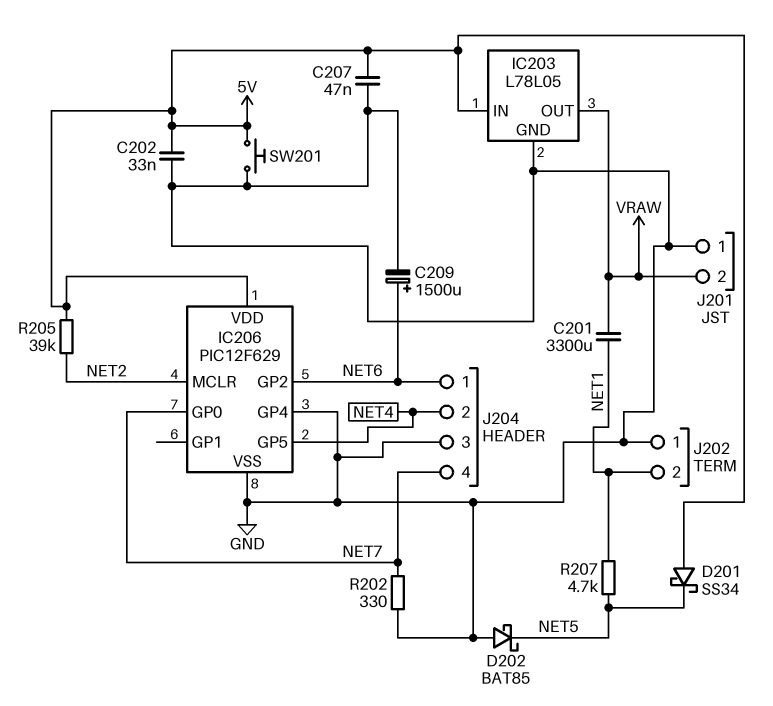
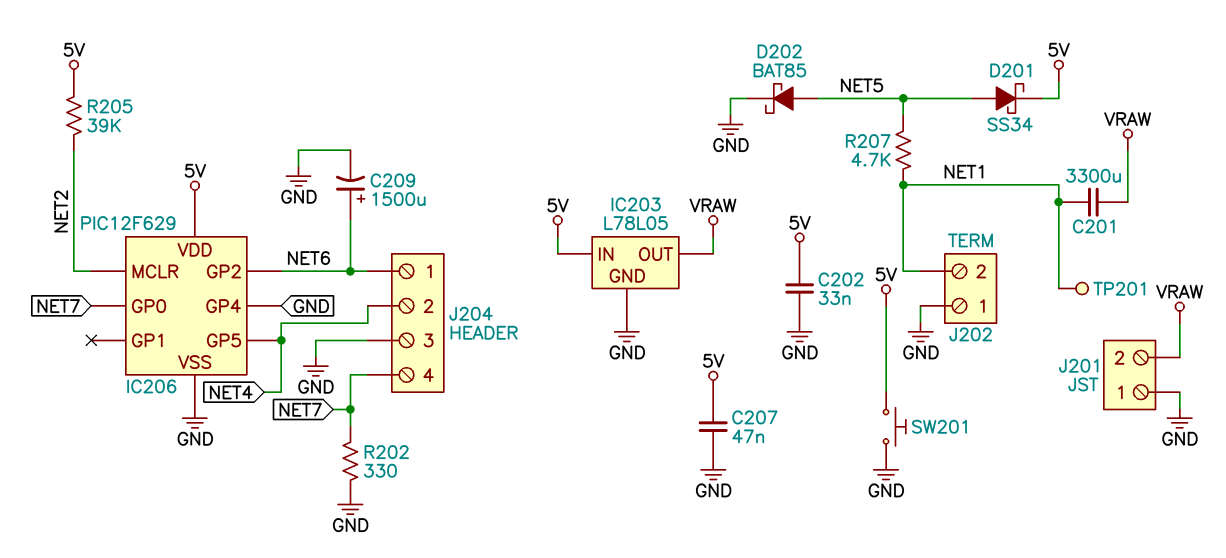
D201: schottky SS34 (A 5V, K NET5) -> schottky SS34 (A NET5, K 5V)
D202: schottky BAT85 (A GND, K NET5) -> schottky BAT85 (A NET5, K GND)
TP201: none -> test point (NET1)

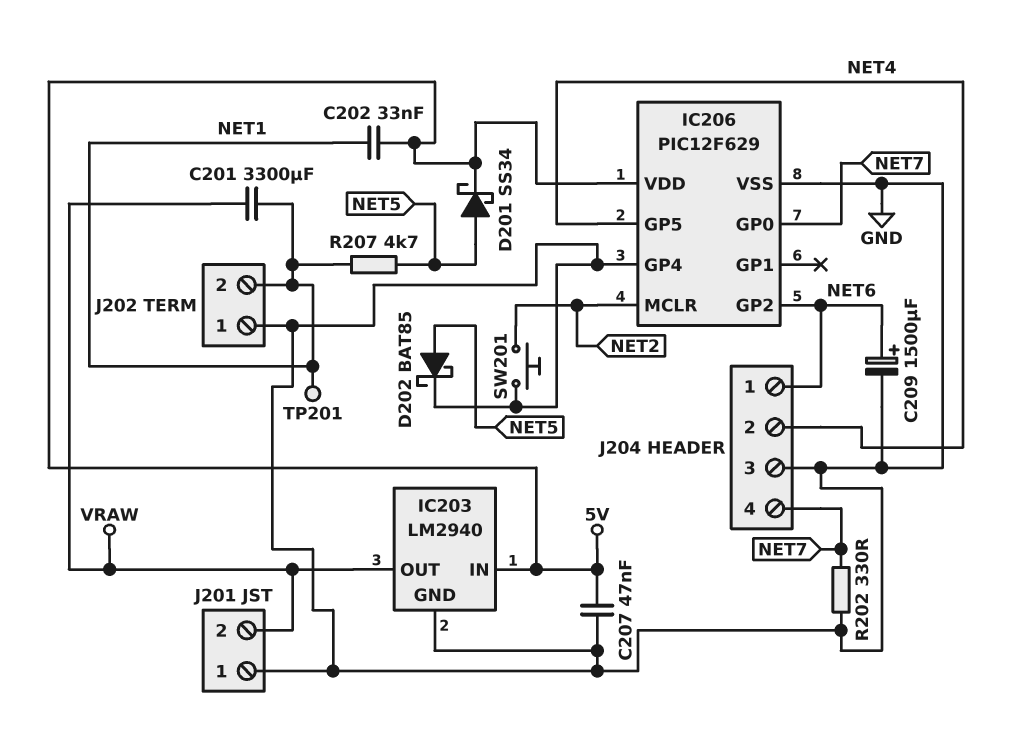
C202: 33nF (5V, GND) -> 33nF (5V, NET1)
IC203: L78L05 -> LM2940
R205: 39k (5V, NET2) -> none
SW201: button (5V, GND) -> button (GND, NET2)

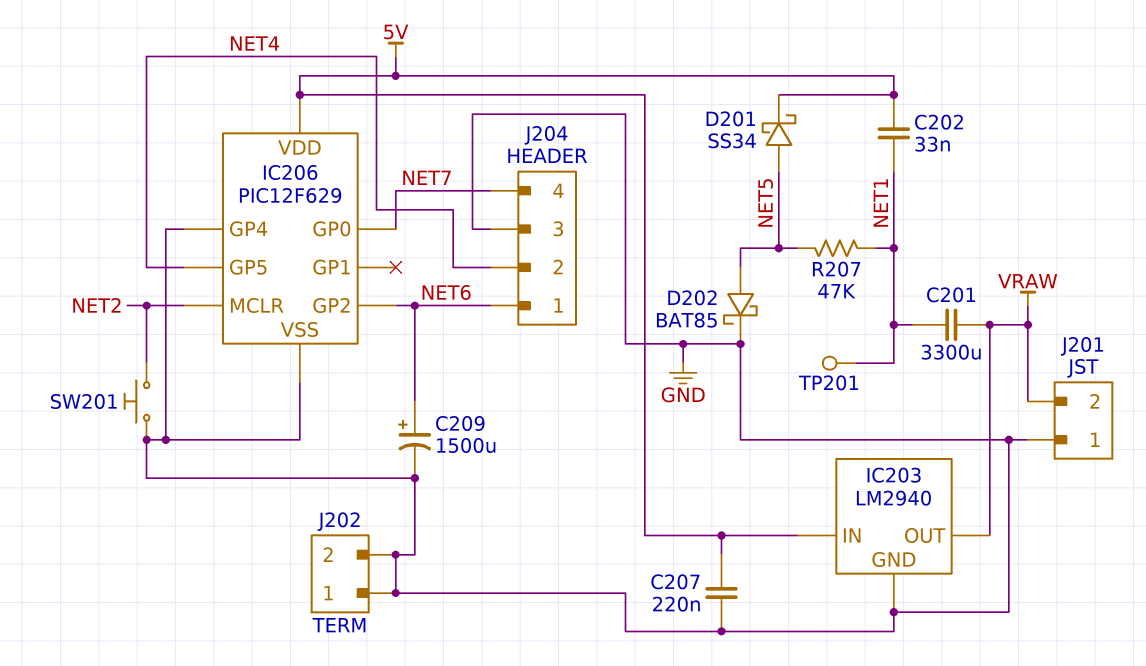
C207: 47nF (5V, GND) -> 220nF (5V, GND)
J202 pin 2: NET1 -> GND
R202: 330 (GND, NET7) -> none
R207: 4.7k (NET1, NET5) -> 47k (NET1, NET5)

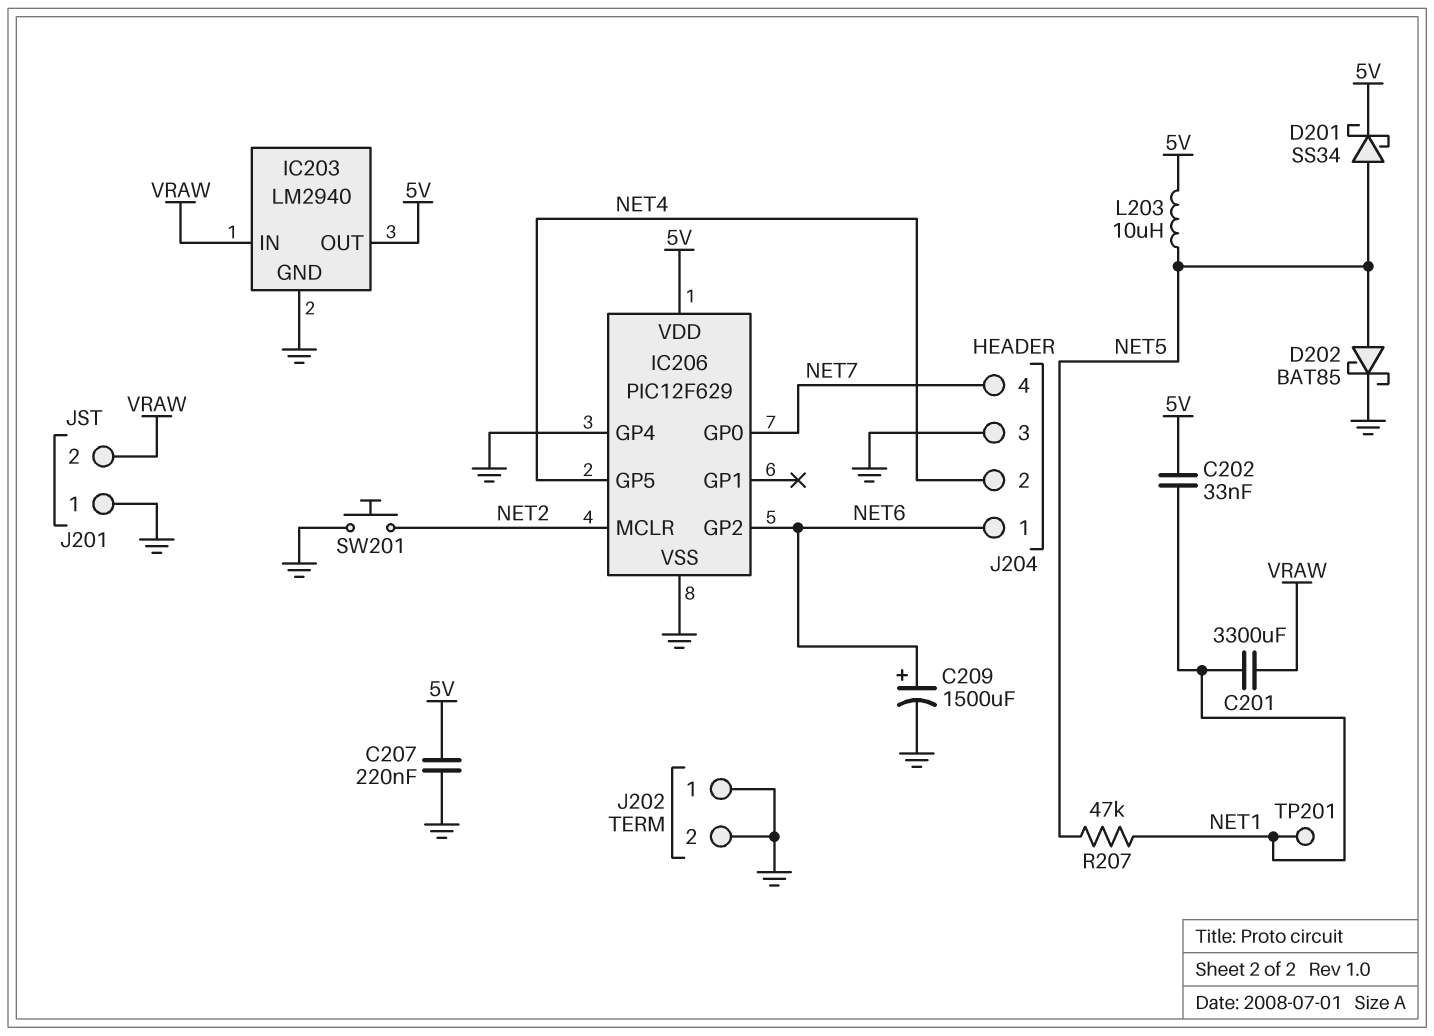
IC203 pin IN: 5V -> VRAW
IC203 pin OUT: VRAW -> 5V
L203: none -> 10uH (5V, NET5)

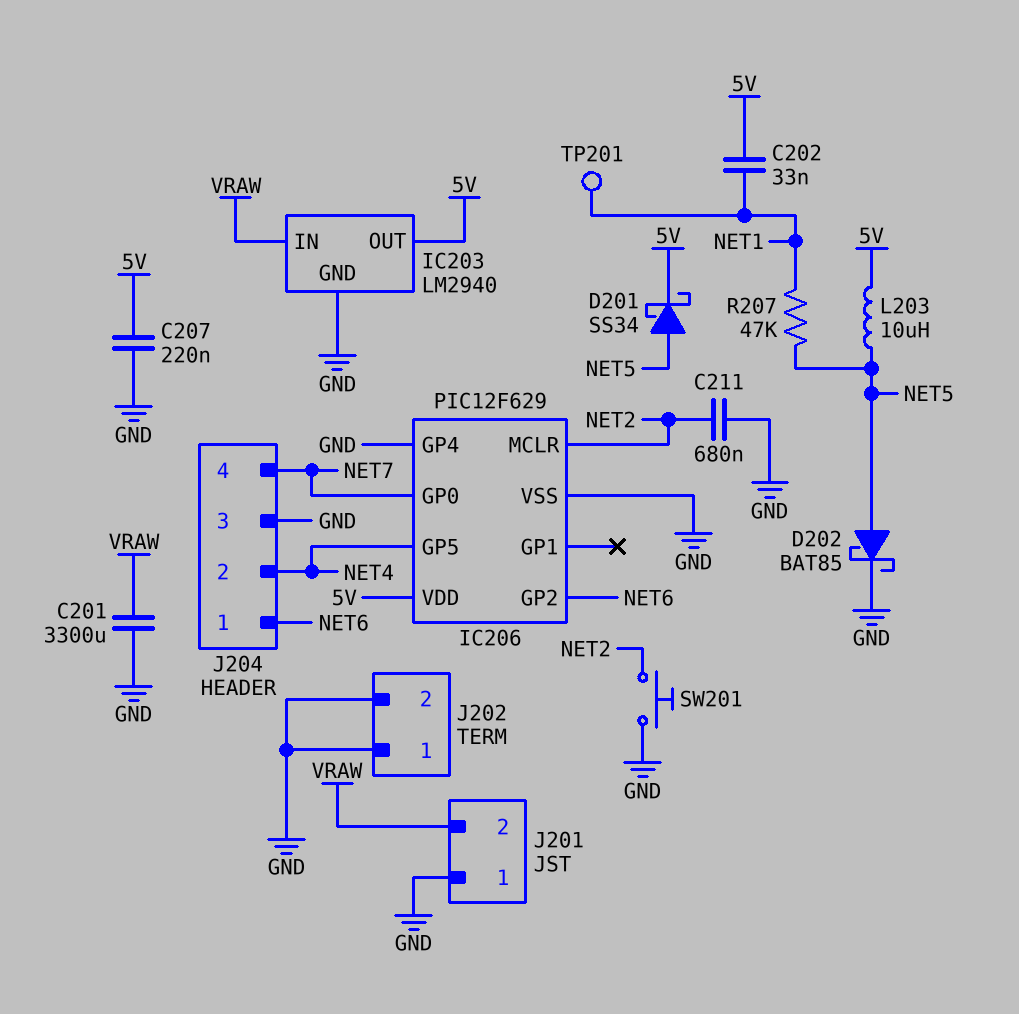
C201: 3300uF (NET1, VRAW) -> 3300uF (GND, VRAW)
C209: 1500uF (plus NET6, minus GND) -> none
C211: none -> 680nF (GND, NET2)

